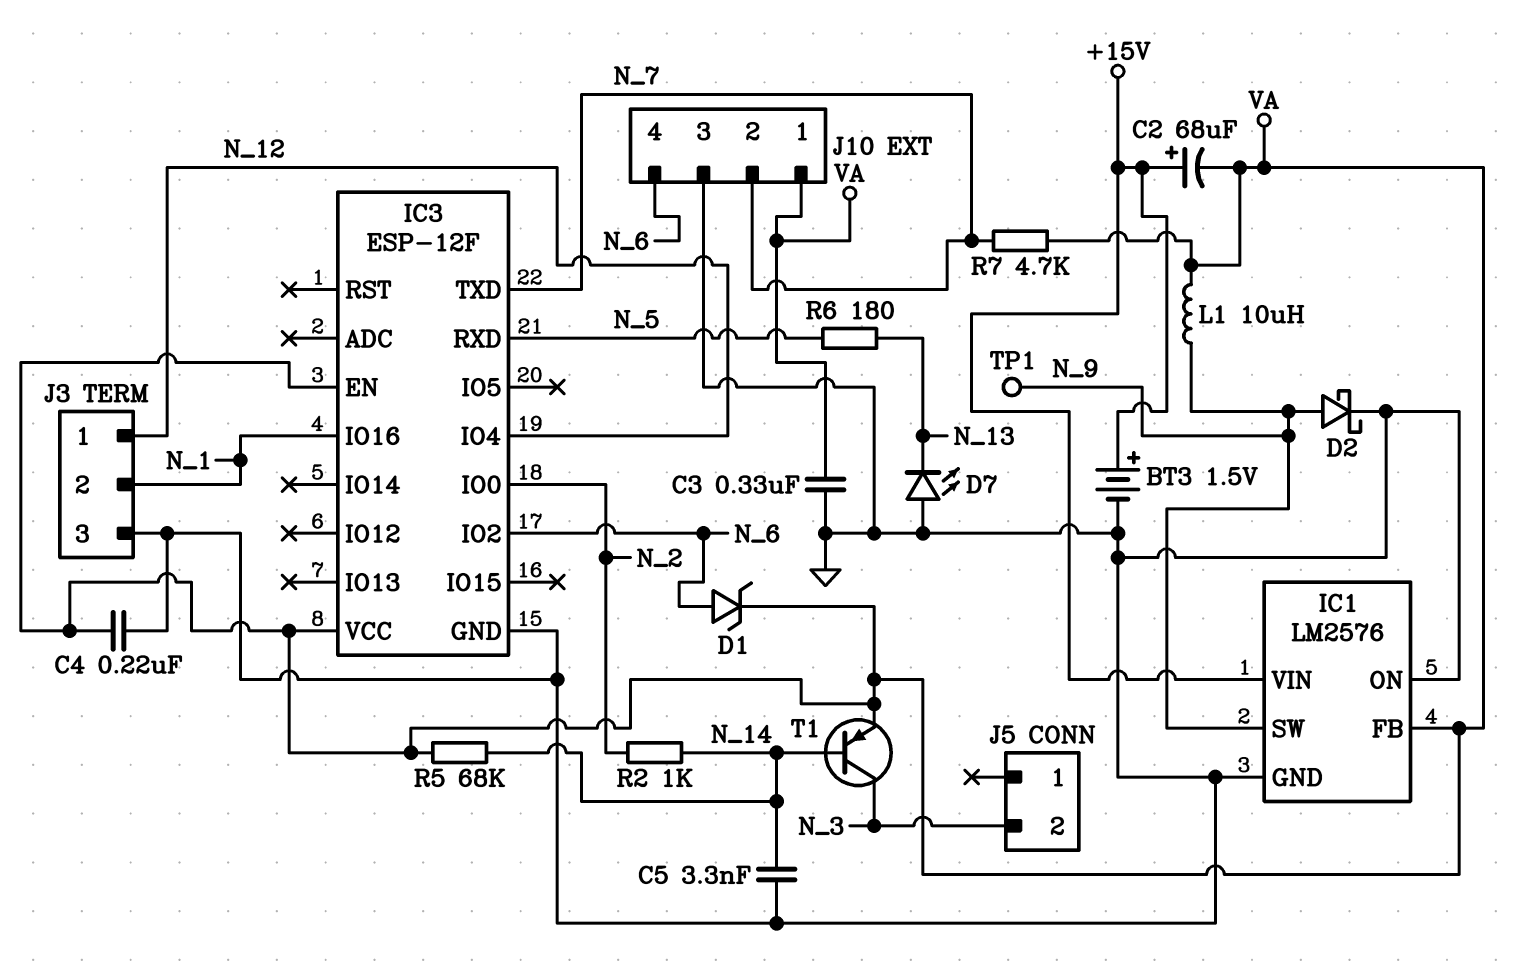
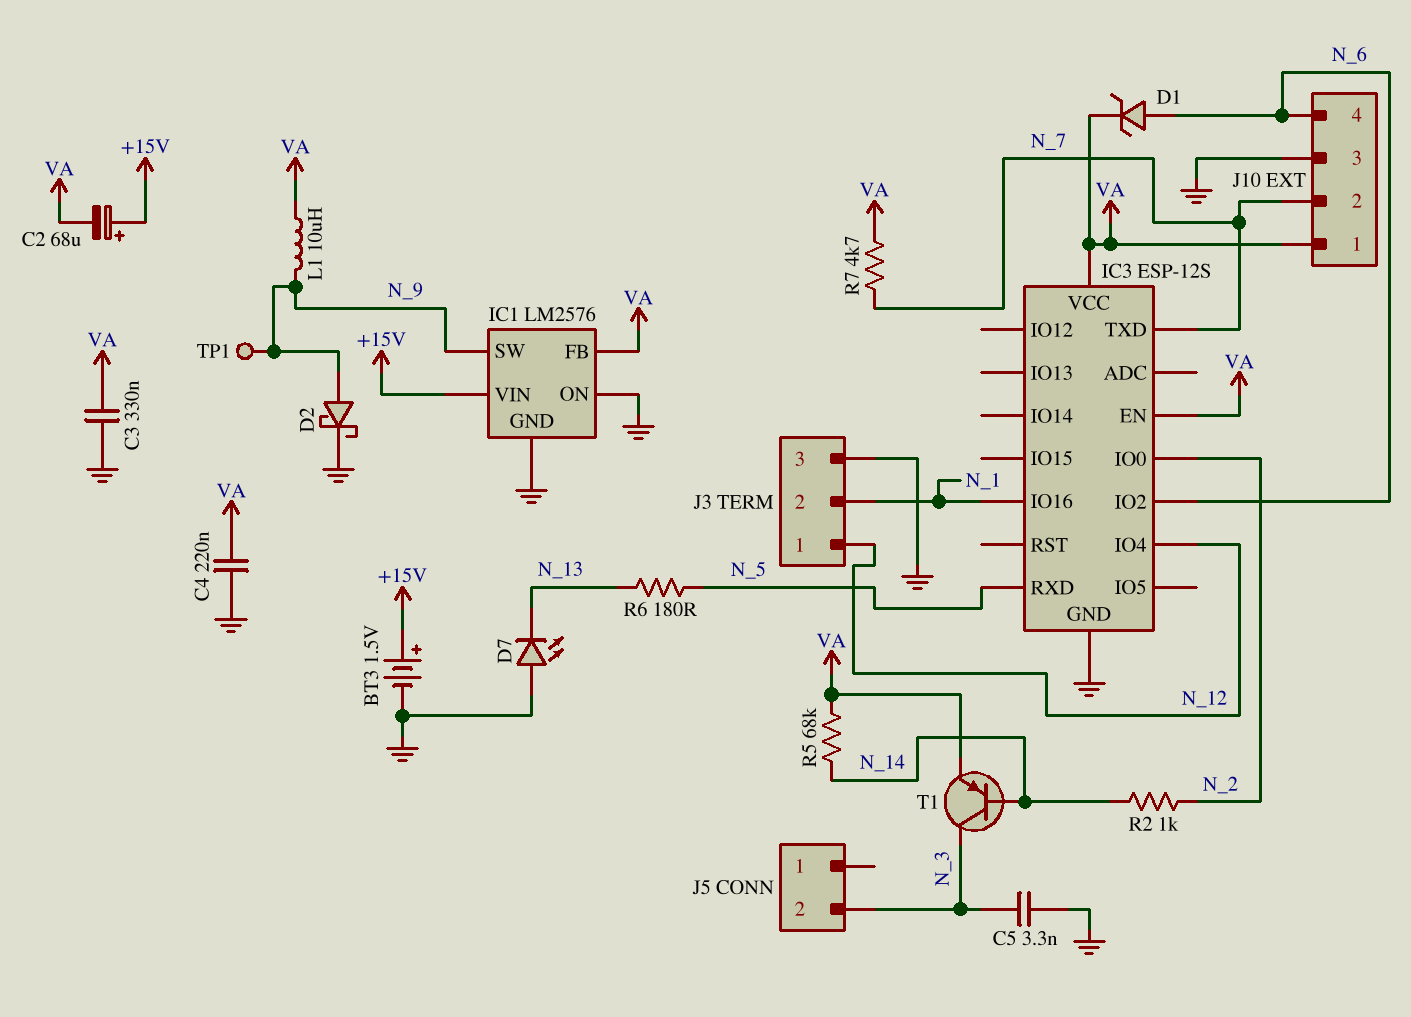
C5: 3.3nF (GND, N_14) -> 3.3nF (GND, N_3)
IC3: ESP-12F -> ESP-12S

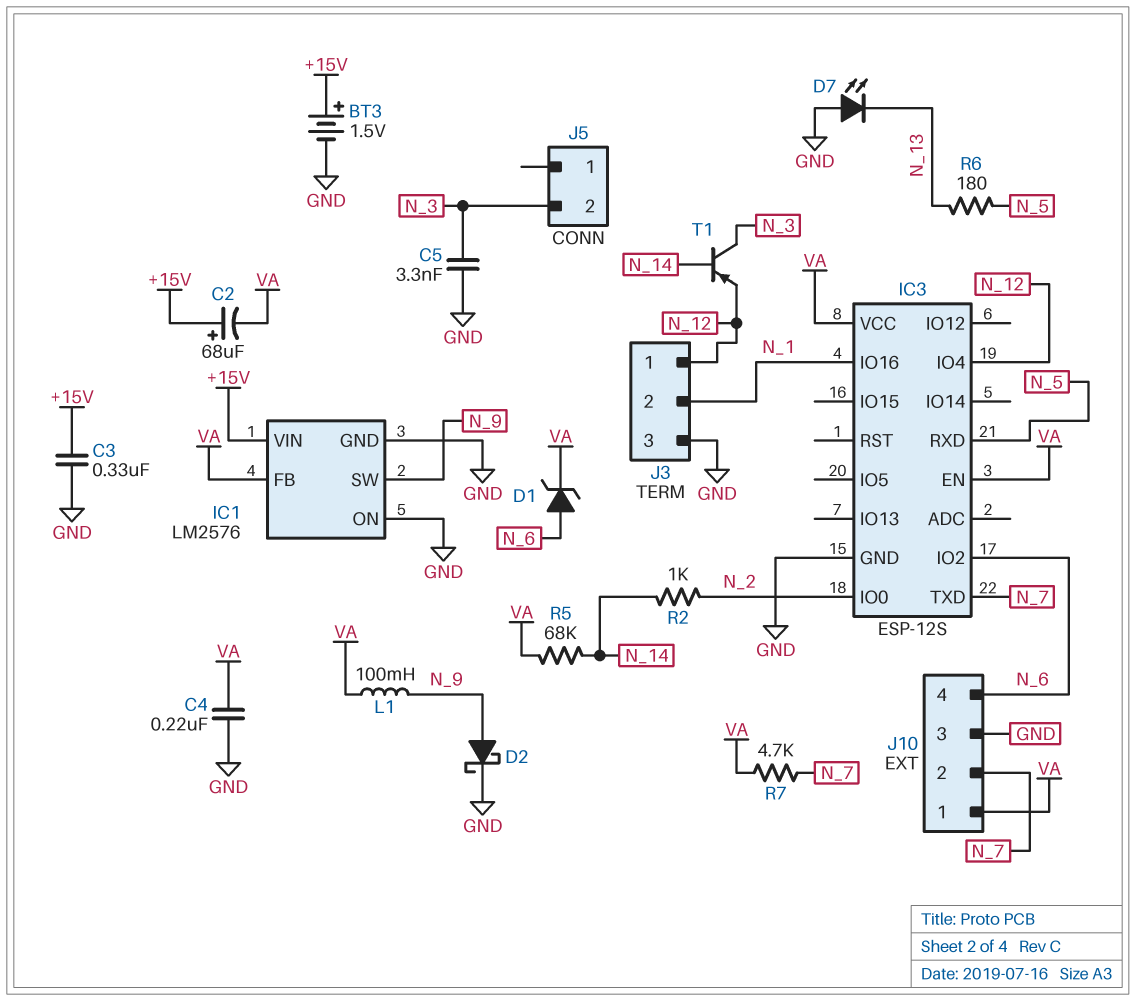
C3: 330nF (GND, VA) -> 330nF (+15V, GND)
L1: 10uH (N_9, VA) -> 100mH (N_9, VA)
T1: PNP (B N_14, C N_3, E VA) -> PNP (B N_14, C N_3, E N_12)
TP1: test point (N_9) -> none

